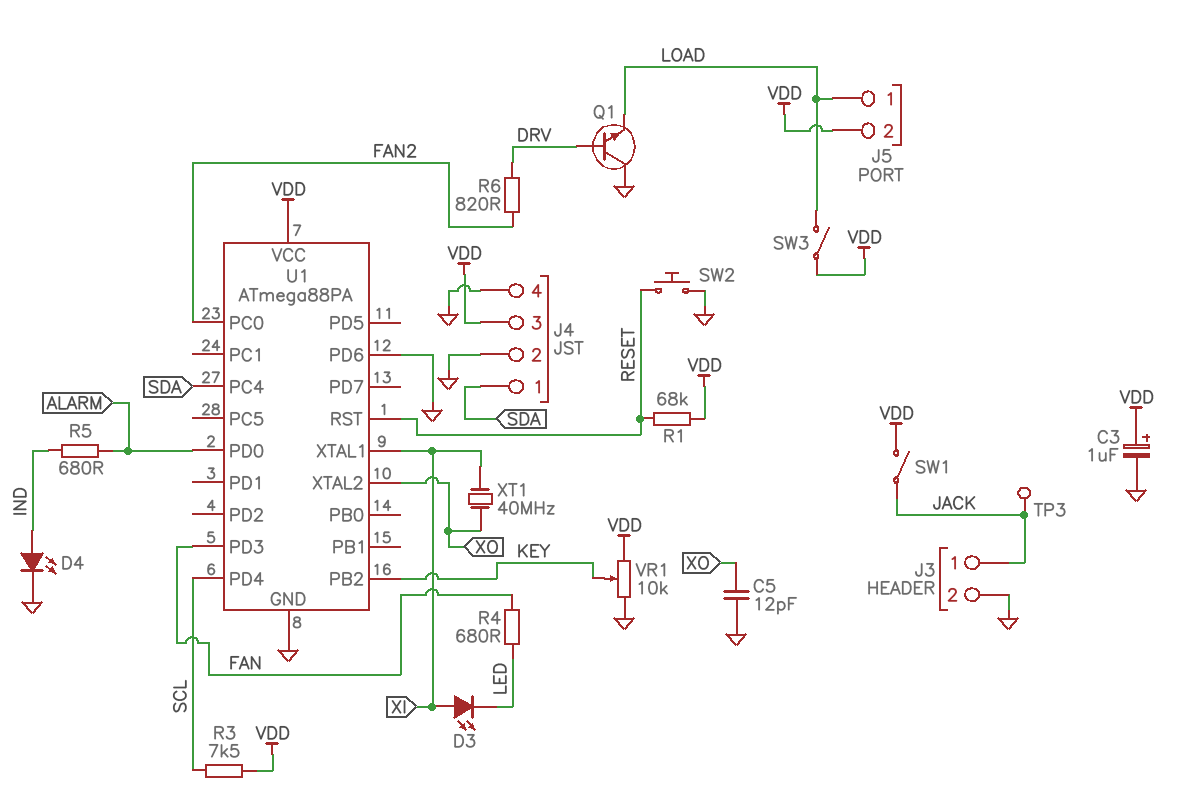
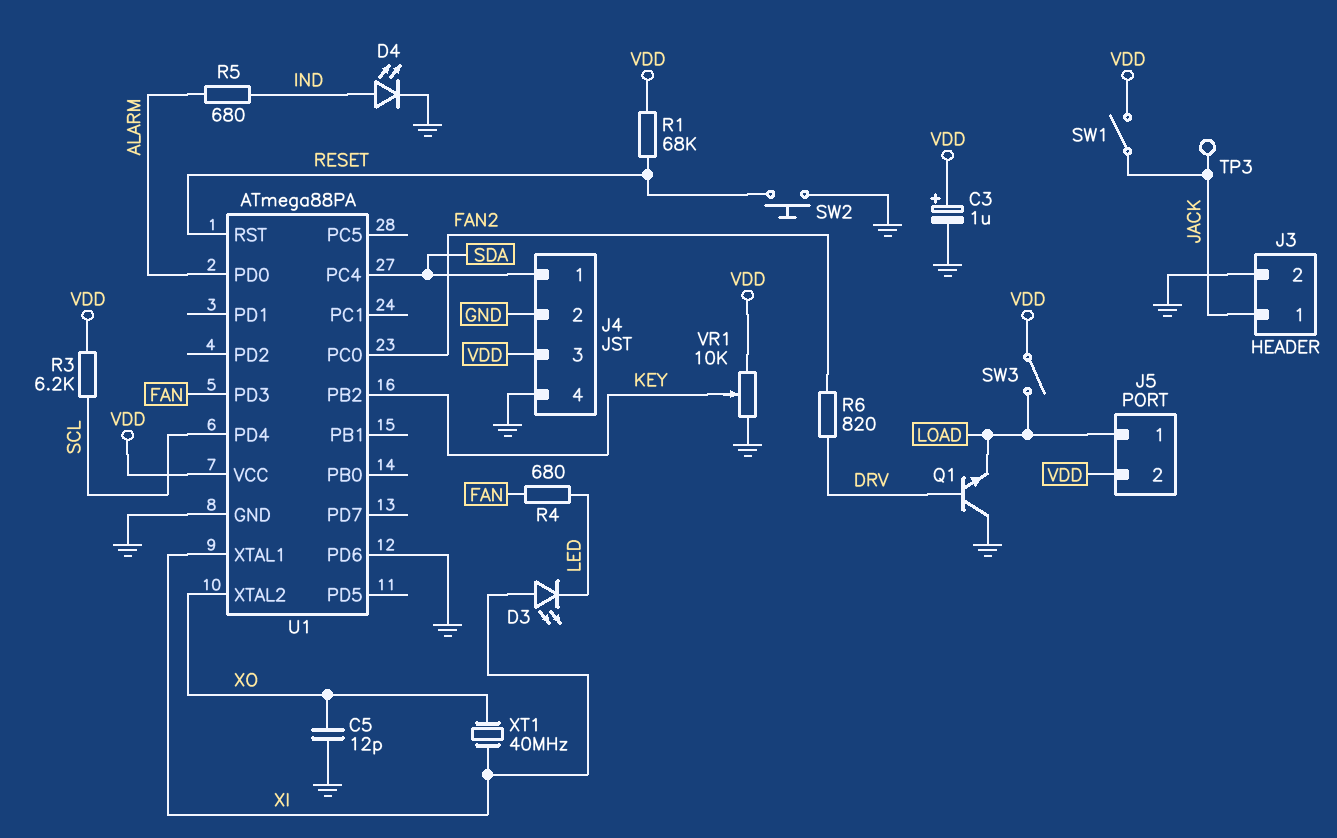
R3: 7.5k (SCL, VDD) -> 6.2k (SCL, VDD)

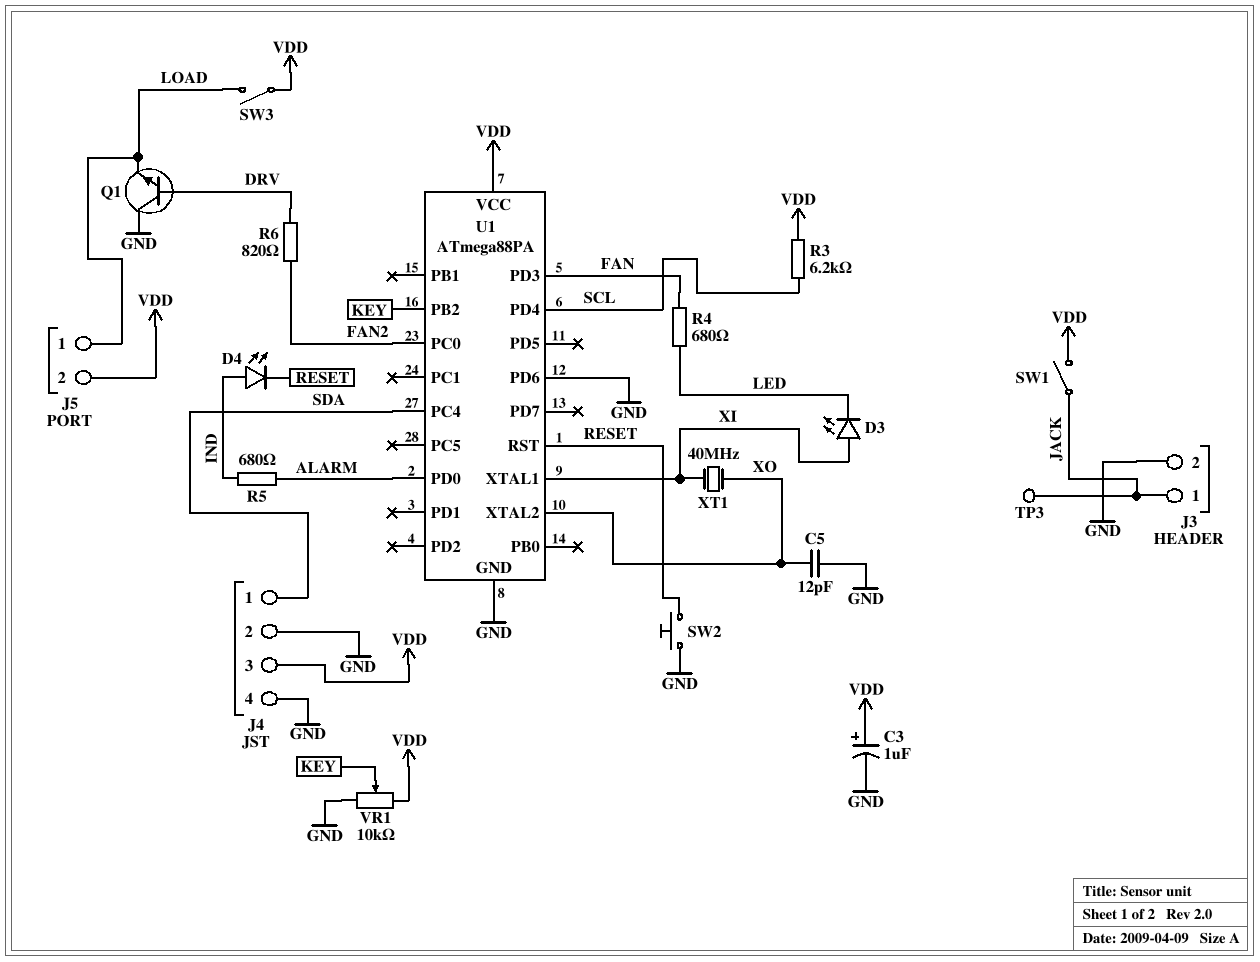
D4: LED (A IND, K GND) -> LED (A IND, K RESET)
R1: 68k (RESET, VDD) -> none

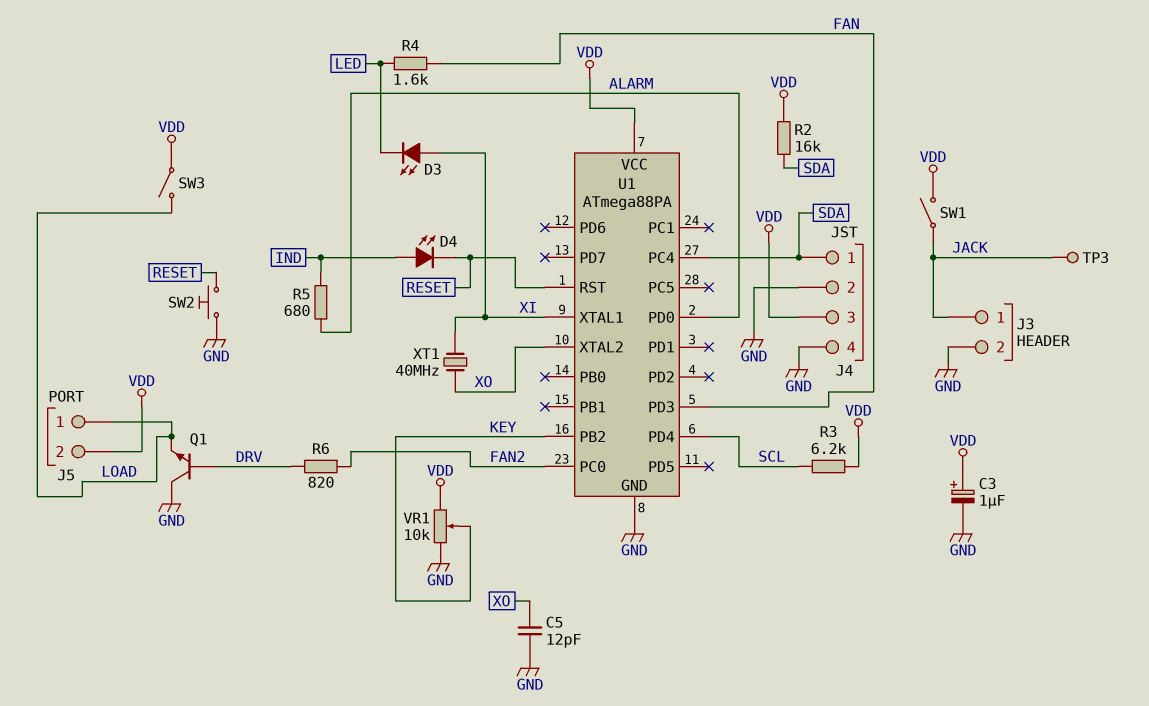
R2: none -> 16k (SDA, VDD)
R4: 680 (FAN, LED) -> 1.6k (FAN, LED)
U1 pin PD6: GND -> none

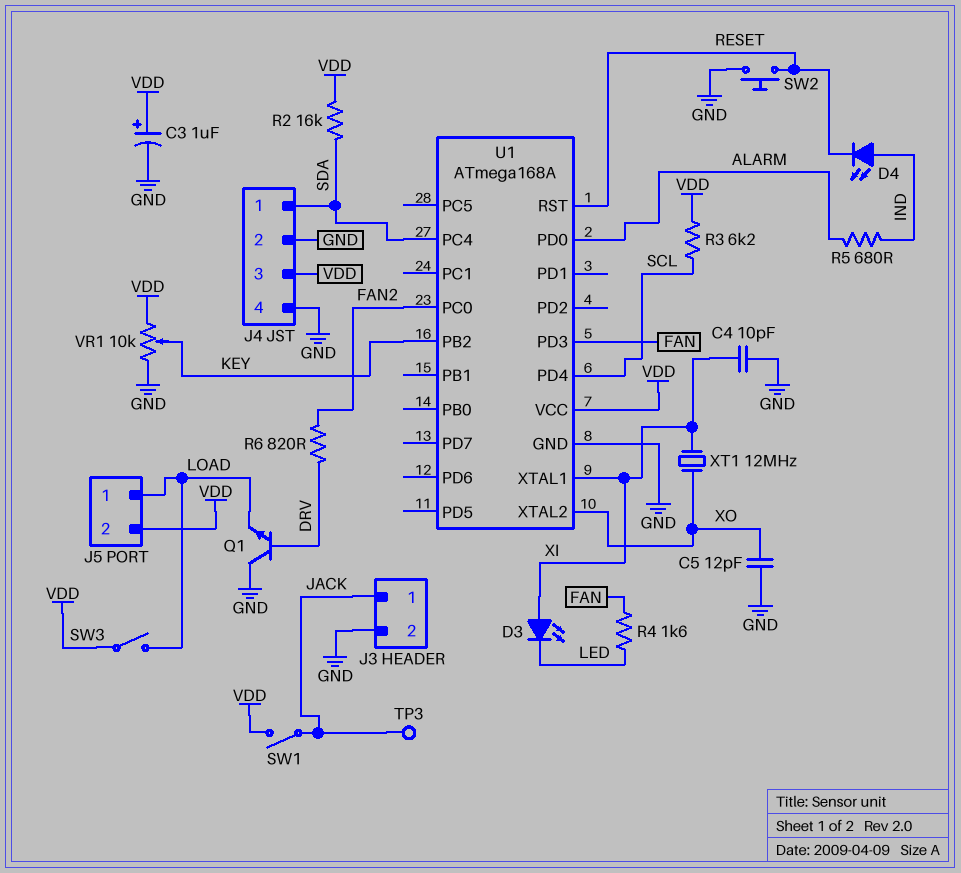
C4: none -> 10pF (GND, XI)
U1: ATmega88PA -> ATmega168A
XT1: 40MHz (XI, XO) -> 12MHz (XI, XO)

